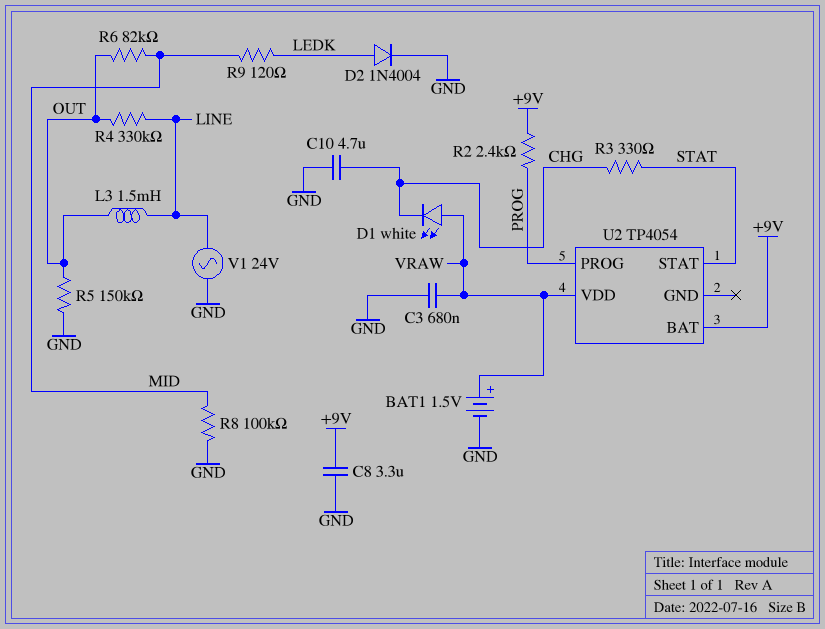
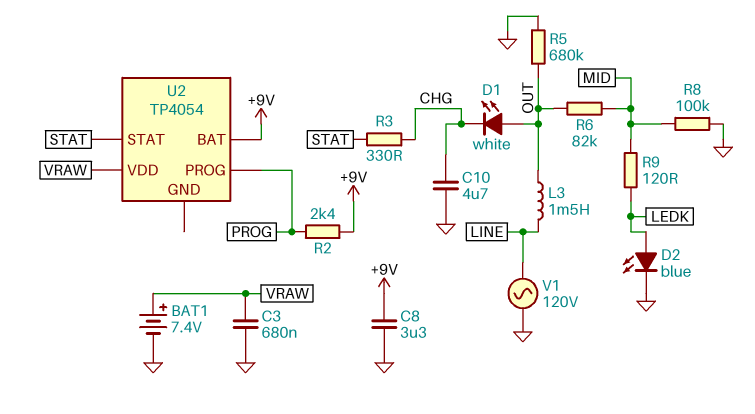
BAT1: 1.5V (plus VRAW, minus GND) -> 7.4V (plus VRAW, minus GND)
D1: LED white (A VRAW, K CHG) -> LED white (A OUT, K CHG)
D2: diode 1N4004 (A LEDK, K GND) -> LED blue (A LEDK, K GND)
R4: 330k (LINE, OUT) -> none
R5: 150k (GND, OUT) -> 680k (GND, OUT)
V1: AC 24V (GND, LINE) -> AC 120V (GND, LINE)

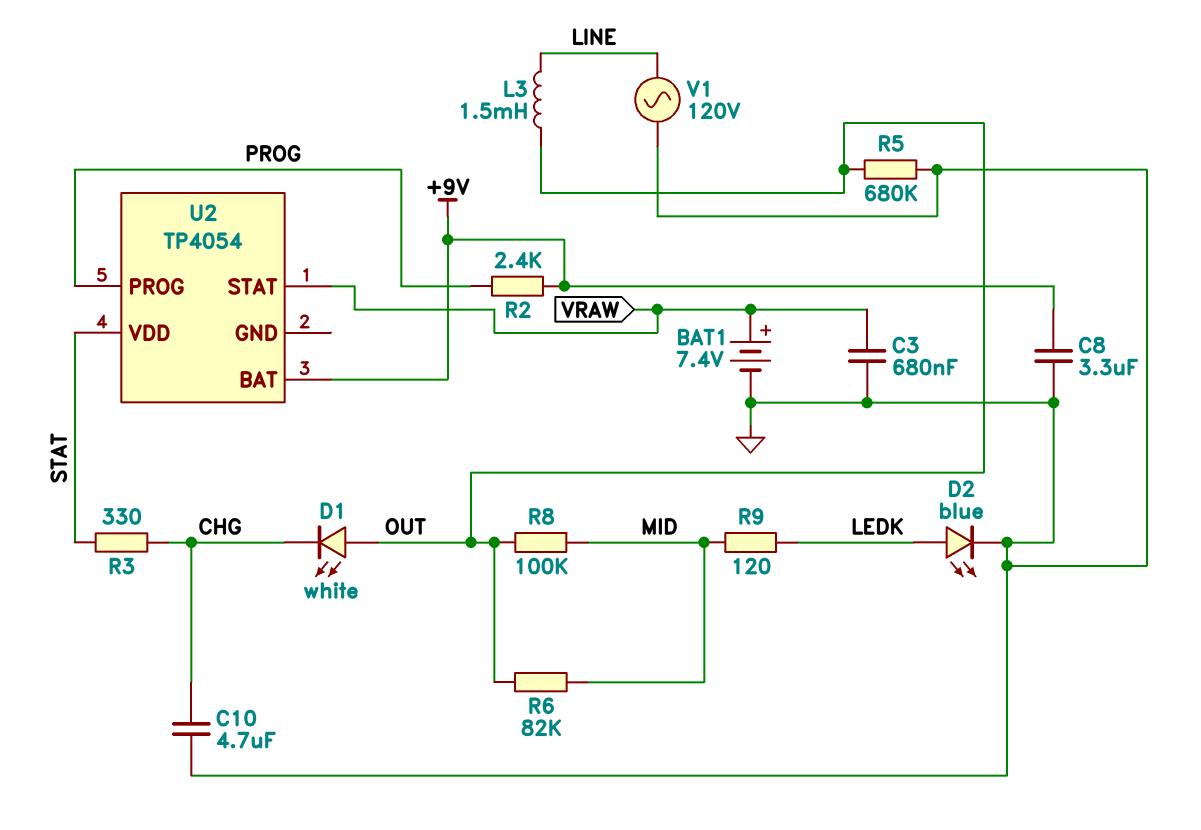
R8: 100k (GND, MID) -> 100k (MID, OUT)
U2 pin STAT: STAT -> VRAW
U2 pin VDD: VRAW -> STAT

